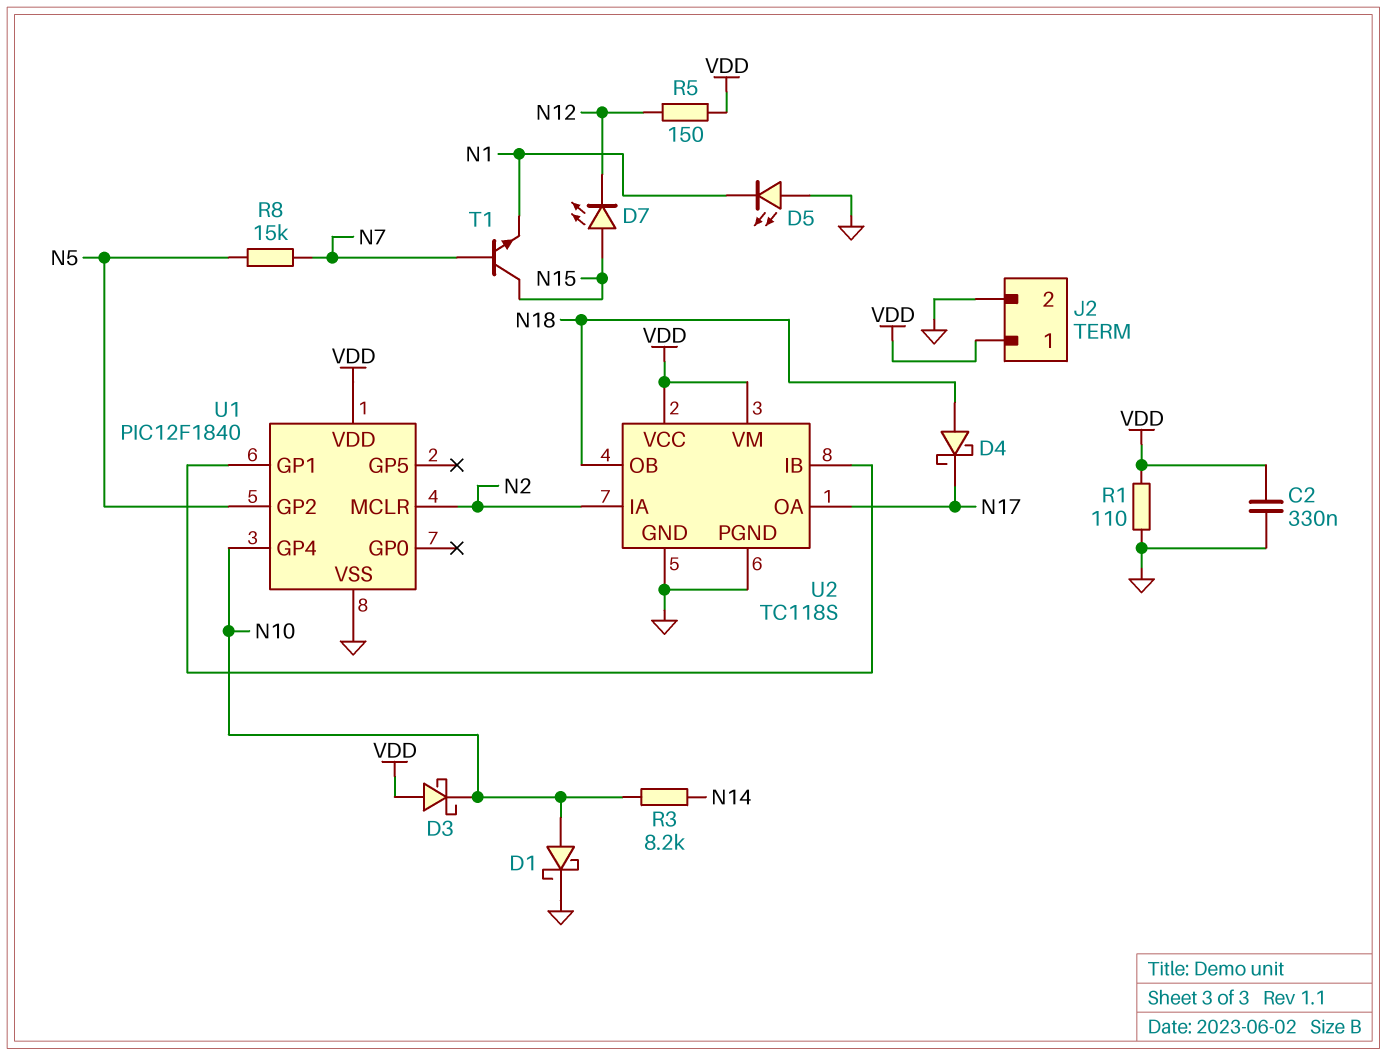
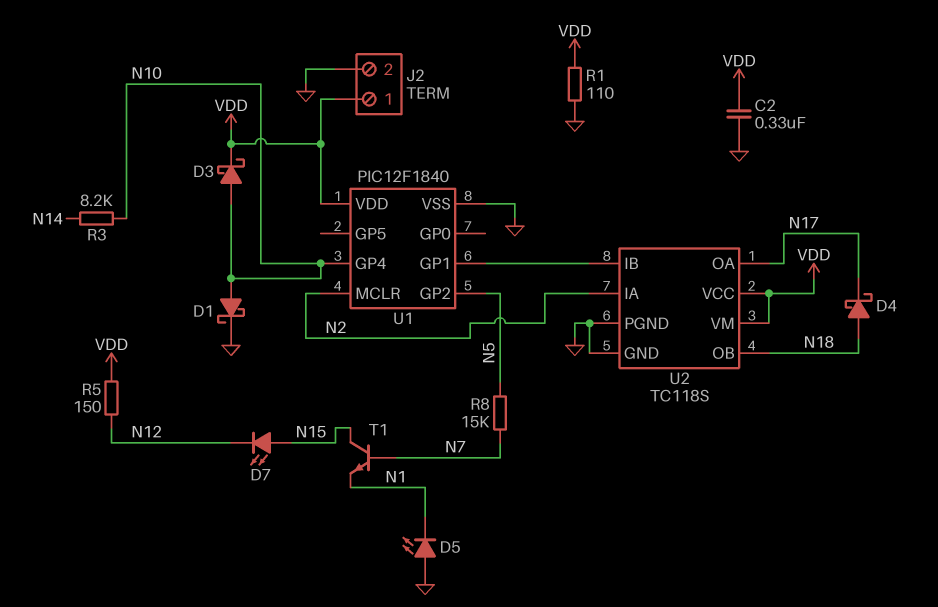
D3: schottky (A VDD, K N10) -> schottky (A N10, K VDD)

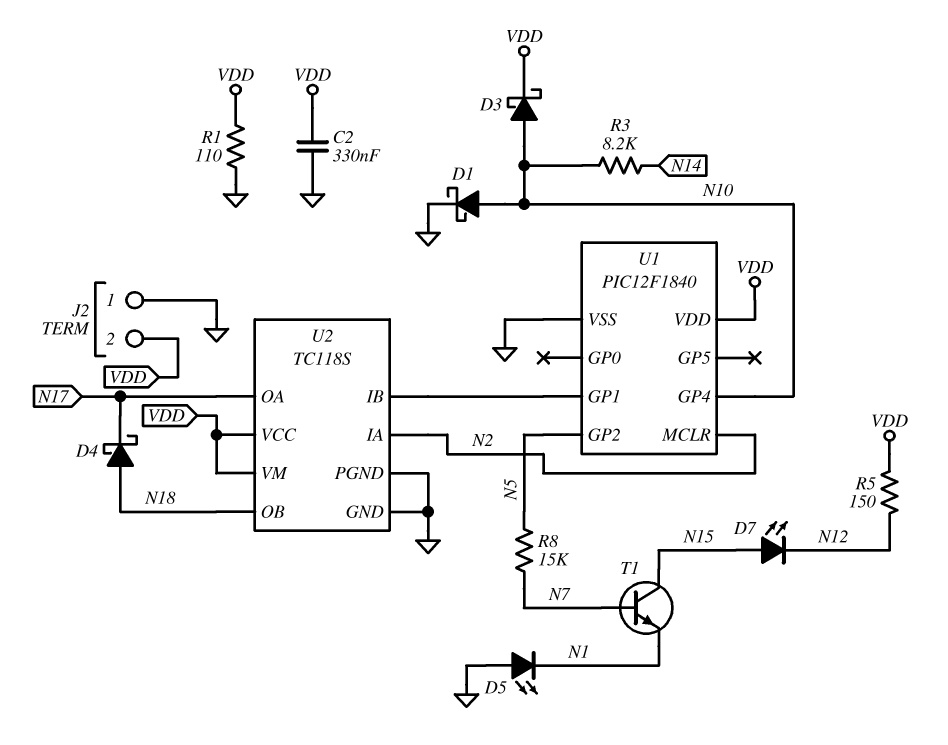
J2 pin 1: VDD -> GND
J2 pin 2: GND -> VDD

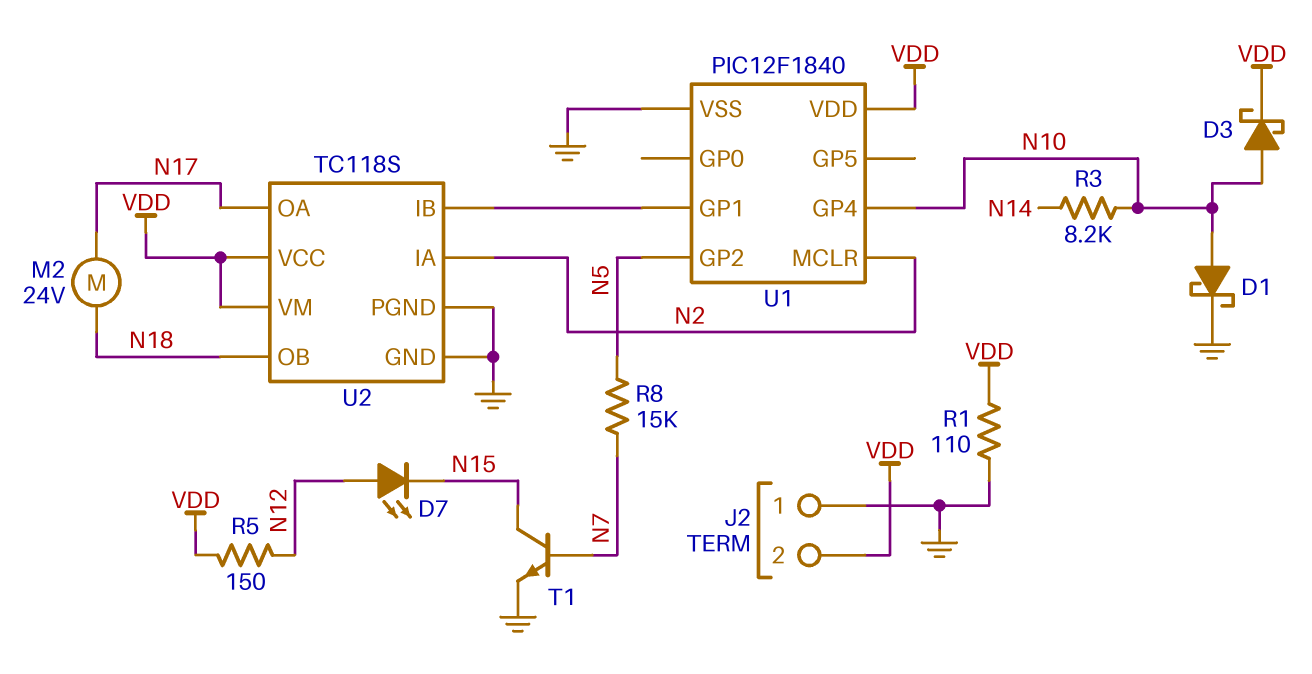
C2: 330nF (GND, VDD) -> none
D4: schottky (A N18, K N17) -> none
D5: LED (A GND, K N1) -> none
D7: LED (A N15, K N12) -> LED (A N12, K N15)
M2: none -> motor 24V (N17, N18)
T1: NPN (B N7, C N15, E N1) -> NPN (B N7, C N15, E GND)

